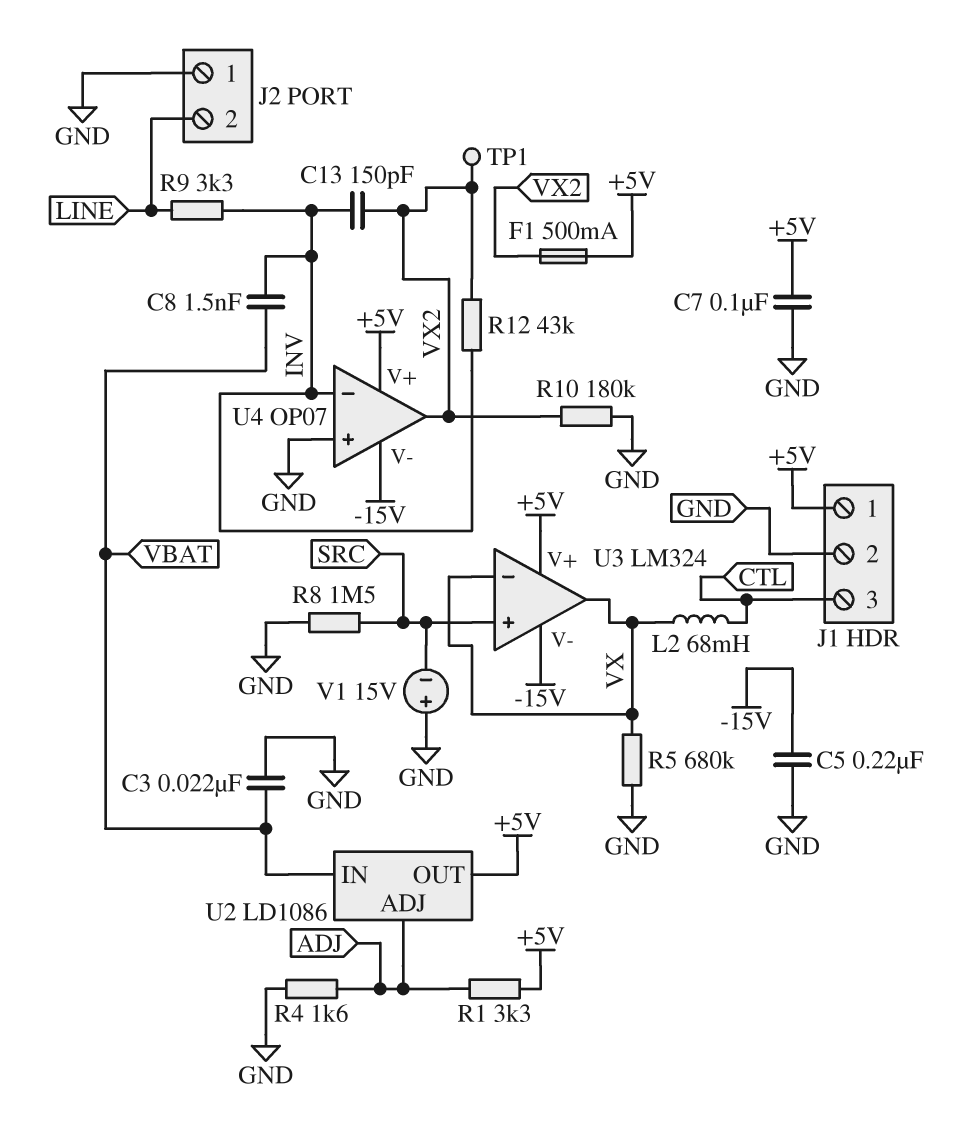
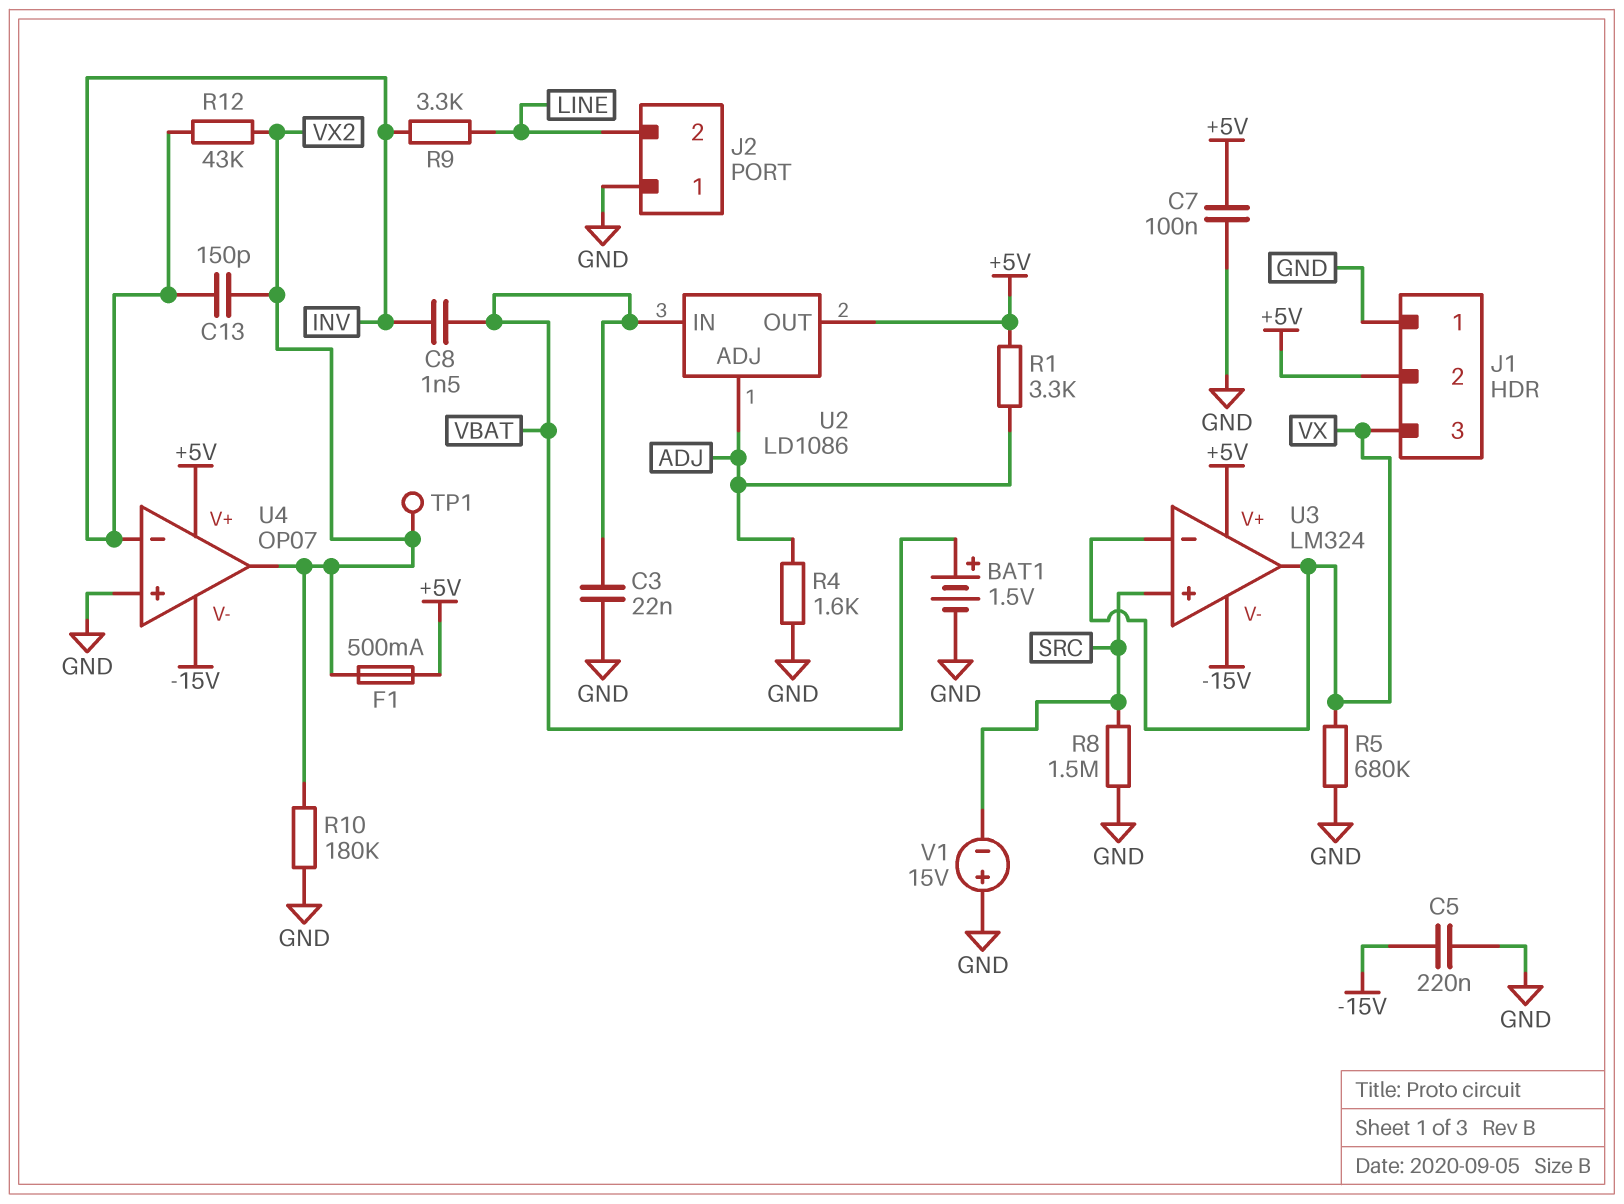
BAT1: none -> 1.5V (plus VBAT, minus GND)
J1 pin 1: +5V -> GND
J1 pin 2: GND -> +5V
J1 pin 3: CTL -> VX
L2: 68mH (CTL, VX) -> none

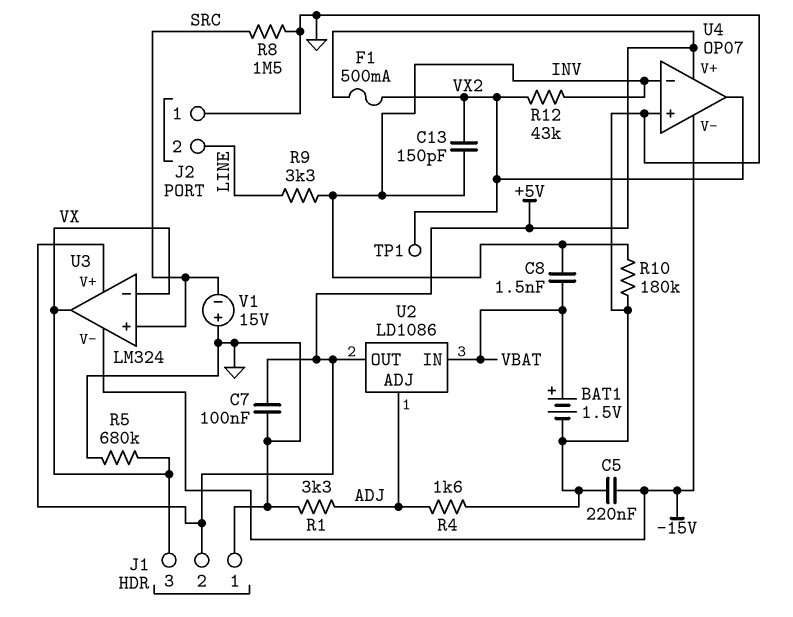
C3: 22nF (GND, VBAT) -> none
R1: 3.3k (+5V, ADJ) -> 3.3k (ADJ, GND)
R10: 180k (GND, VX2) -> 180k (GND, INV)

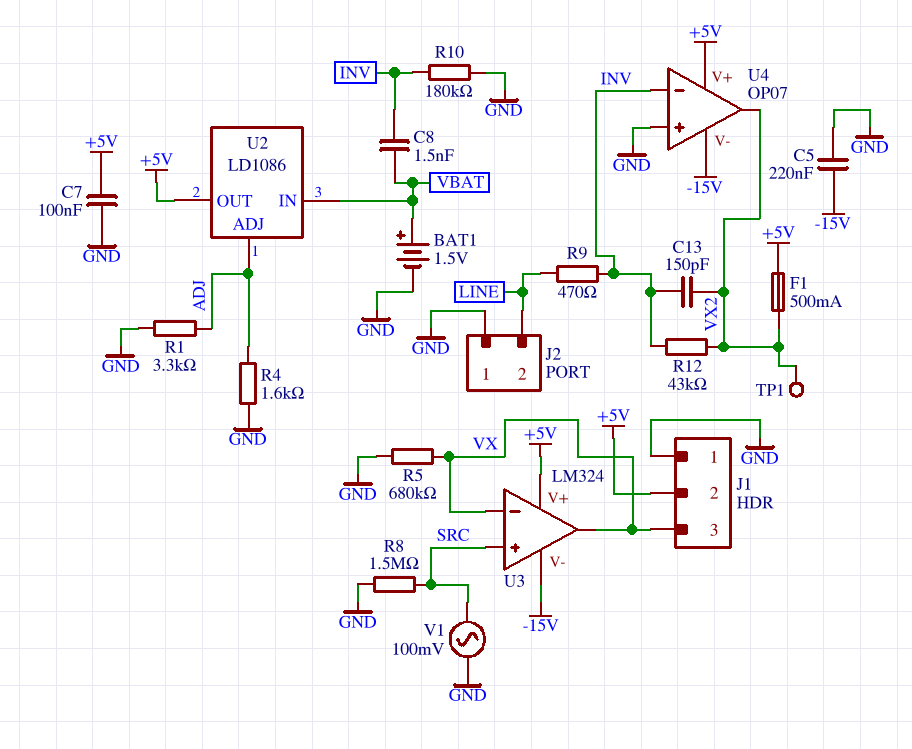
R9: 3.3k (INV, LINE) -> 470 (INV, LINE)
V1: 15V (plus GND, minus SRC) -> AC 100mV (GND, SRC)

